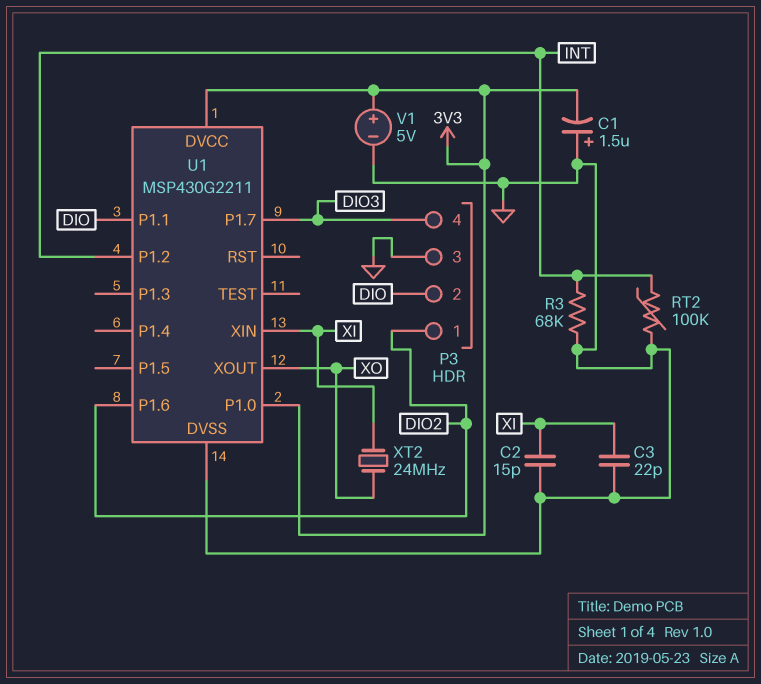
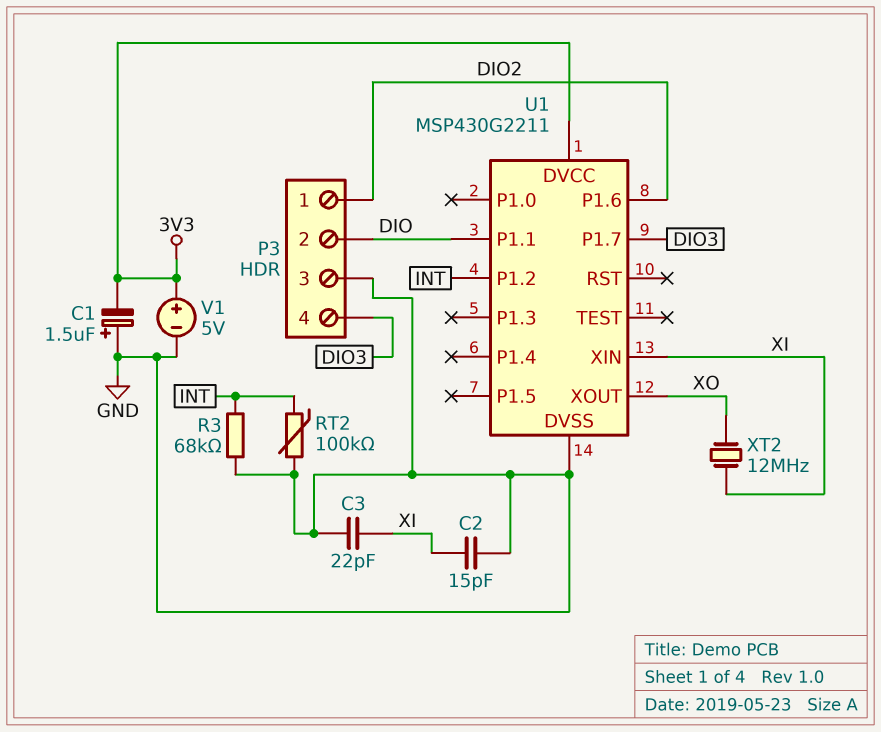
U1 pin P1.0: 3V3 -> none
XT2: 24MHz (XI, XO) -> 12MHz (XI, XO)

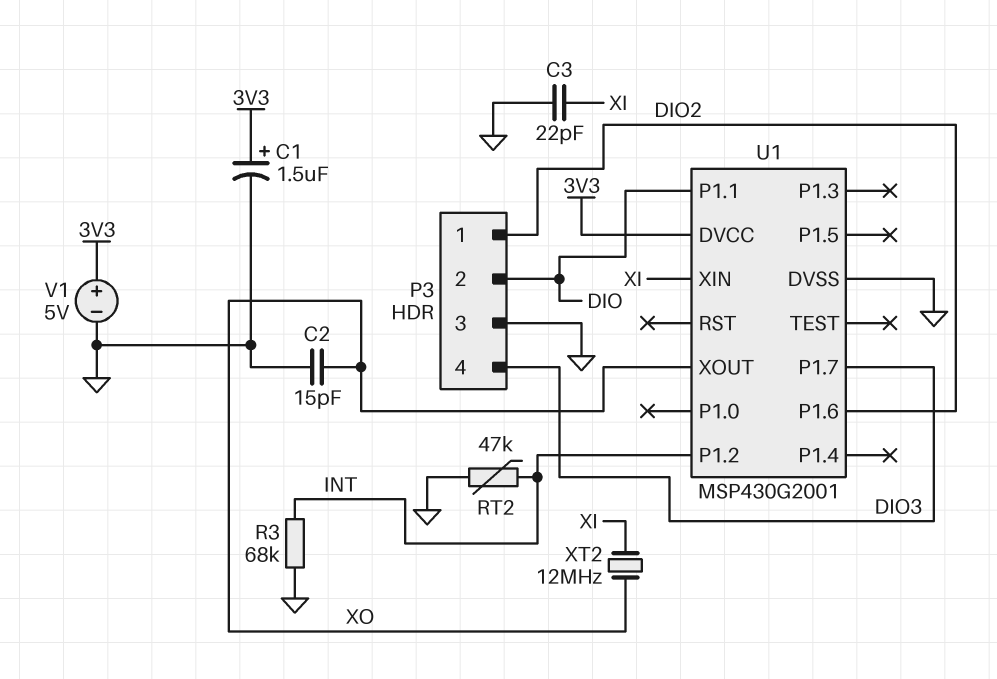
C1: 1.5uF (plus GND, minus 3V3) -> 1.5uF (plus 3V3, minus GND)
C2: 15pF (GND, XI) -> 15pF (GND, XO)
RT2: 100k (GND, INT) -> 47k (GND, INT)
U1: MSP430G2211 -> MSP430G2001

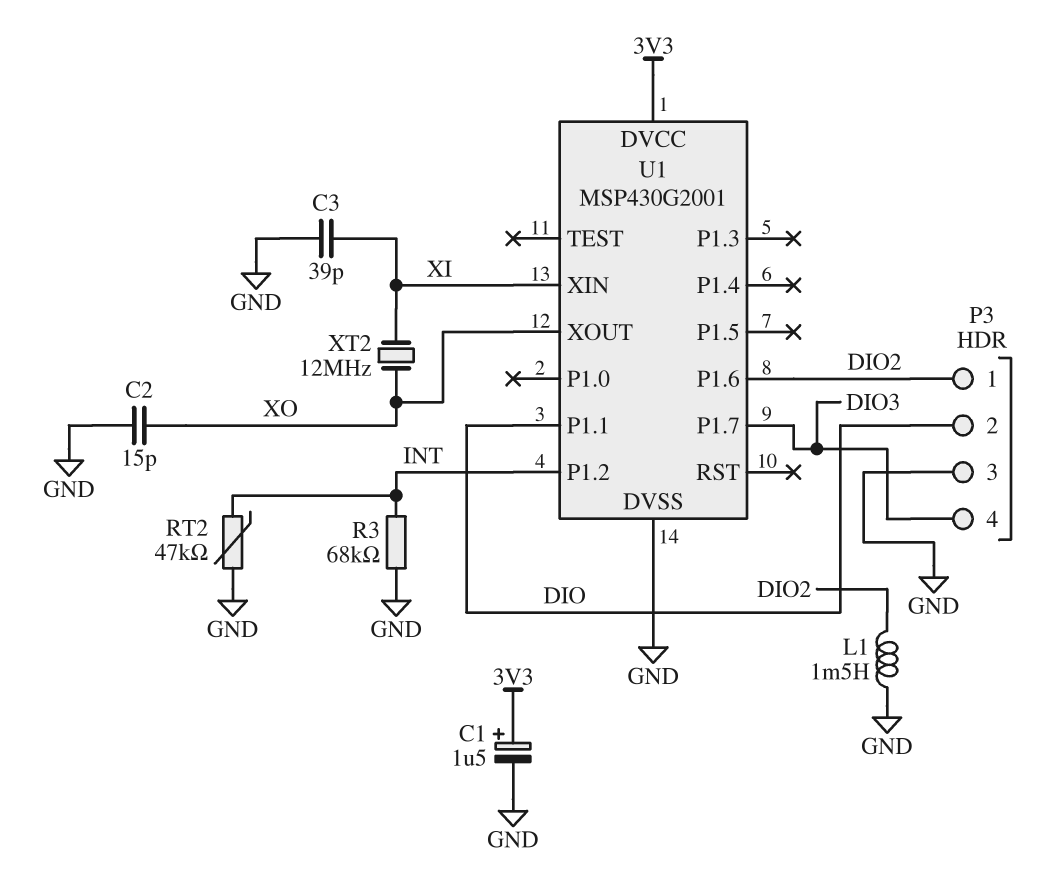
C3: 22pF (GND, XI) -> 39pF (GND, XI)
L1: none -> 1.5mH (DIO2, GND)
V1: 5V (plus 3V3, minus GND) -> none

